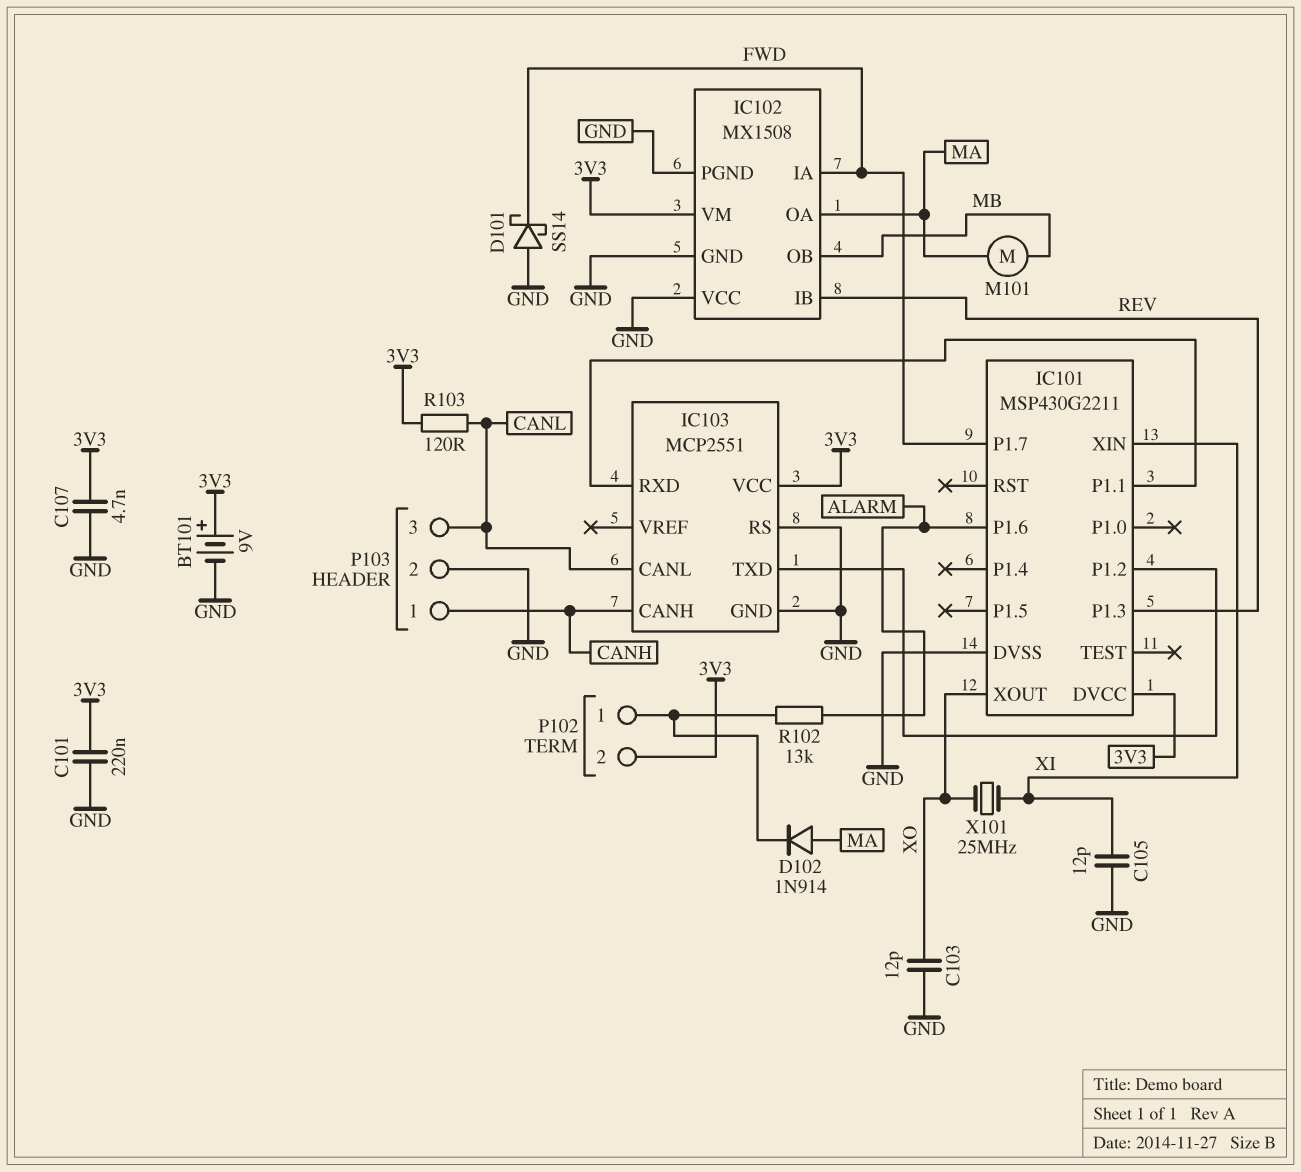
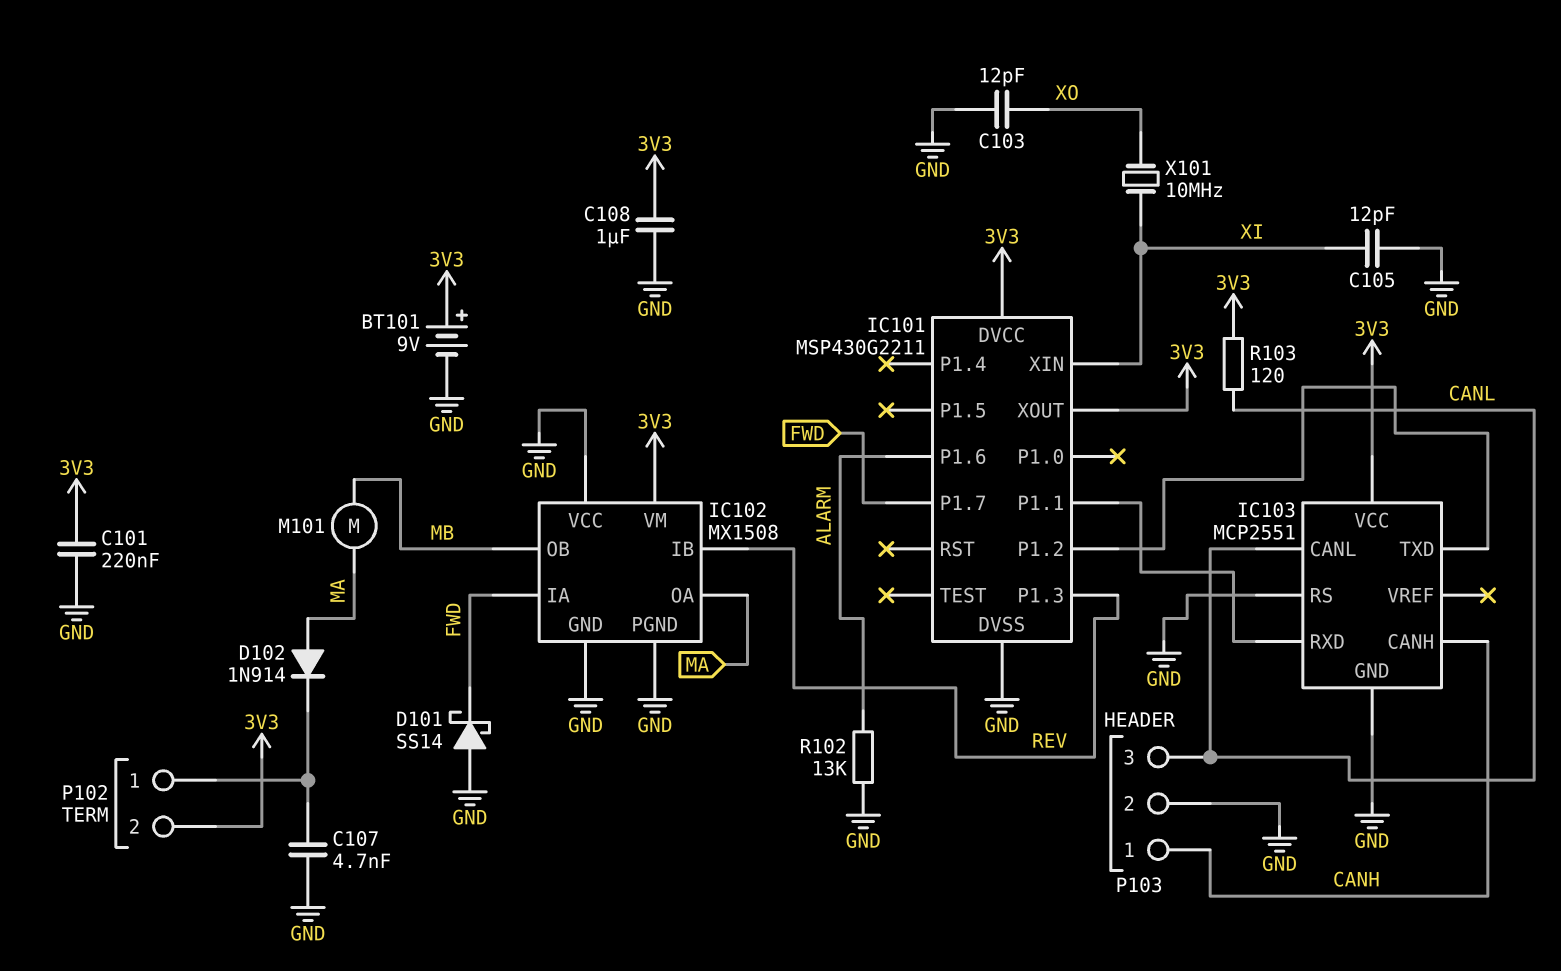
C107: 4.7nF (3V3, GND) -> 4.7nF (GND, P102/1)
C108: none -> 1uF (3V3, GND)
IC101 pin XOUT: XO -> 3V3
R102: 13k (ALARM, P102/1) -> 13k (ALARM, GND)
X101: 25MHz (XI, XO) -> 10MHz (XI, XO)

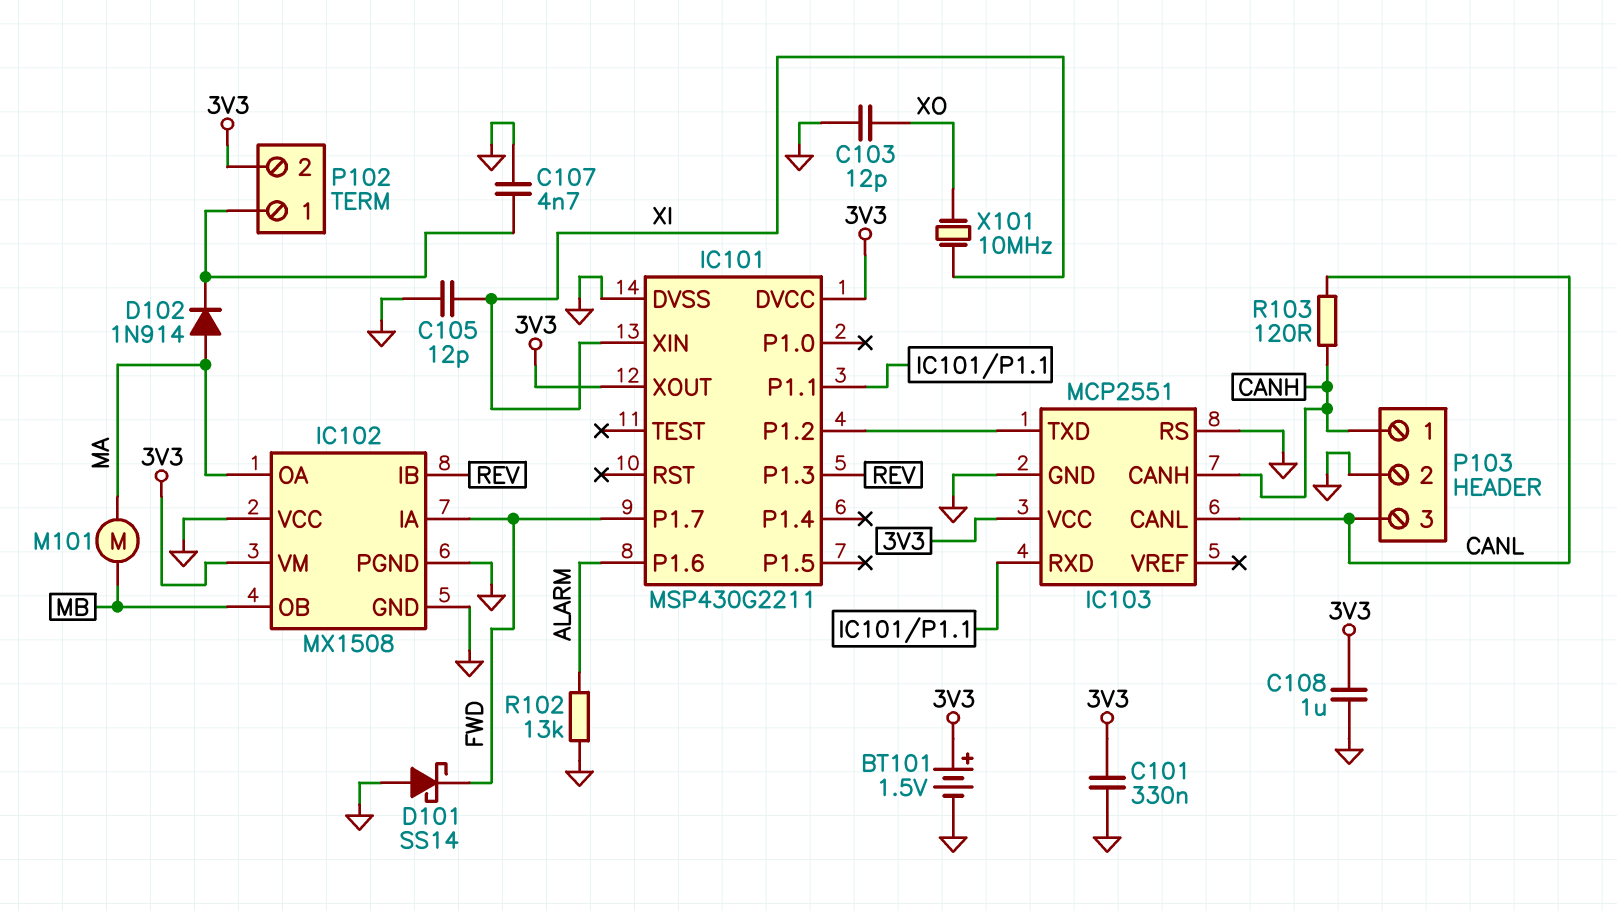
BT101: 9V (plus 3V3, minus GND) -> 1.5V (plus 3V3, minus GND)
C101: 220nF (3V3, GND) -> 330nF (3V3, GND)
R103: 120 (3V3, CANL) -> 120 (CANH, CANL)

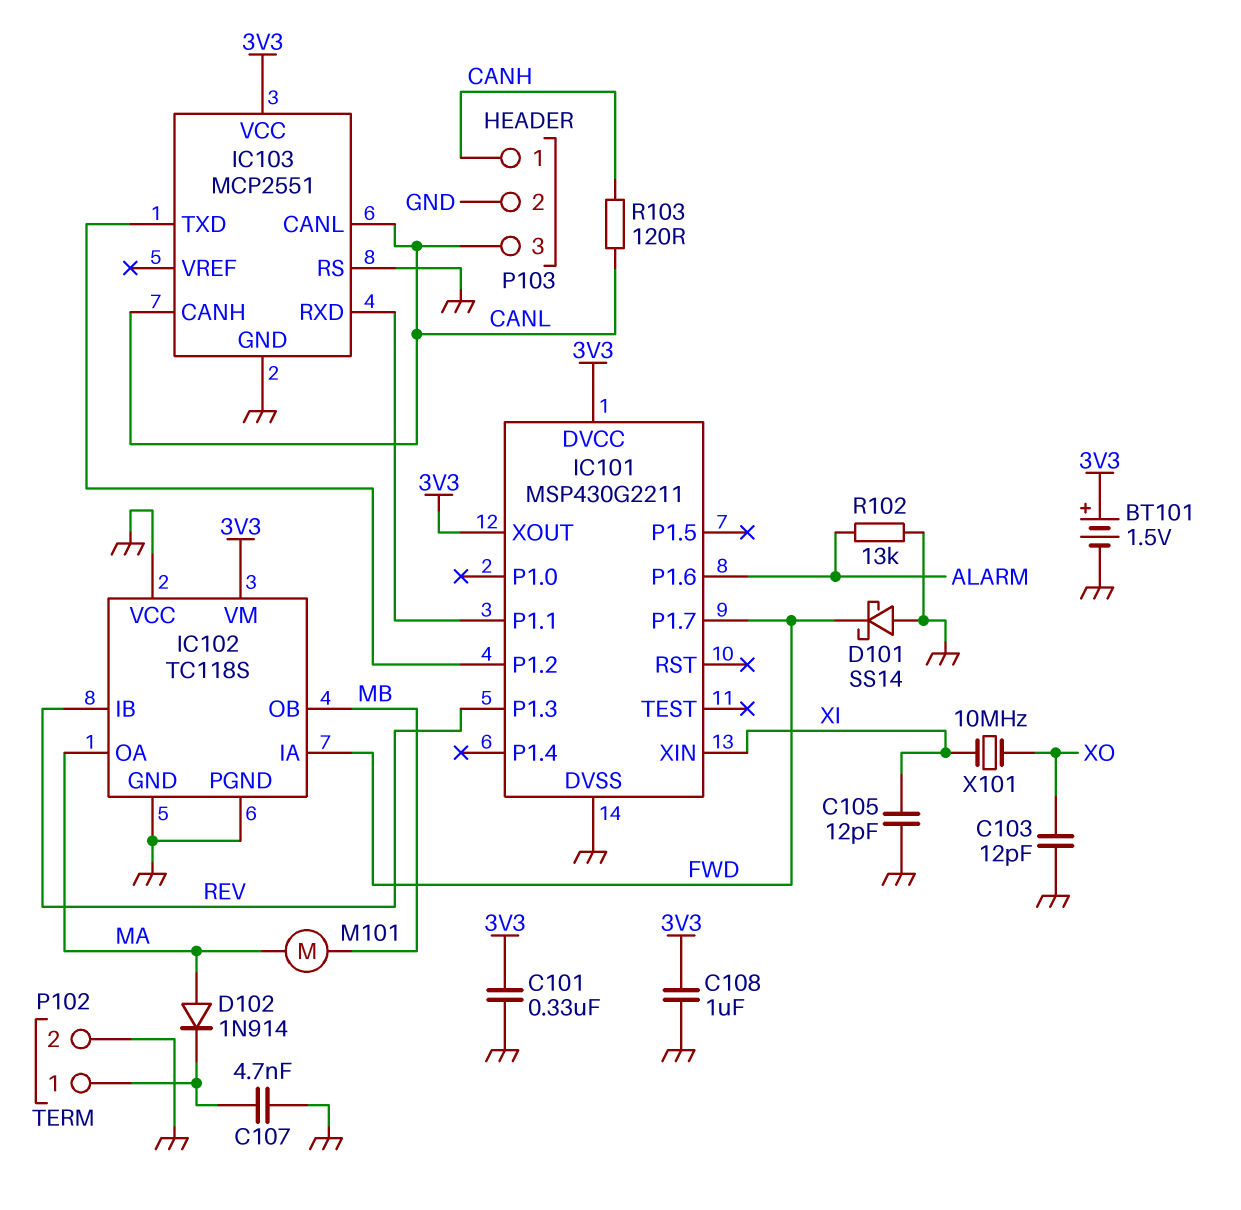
IC102: MX1508 -> TC118S
IC103 pin CANH: CANH -> CANL
P102 pin 2: 3V3 -> GND

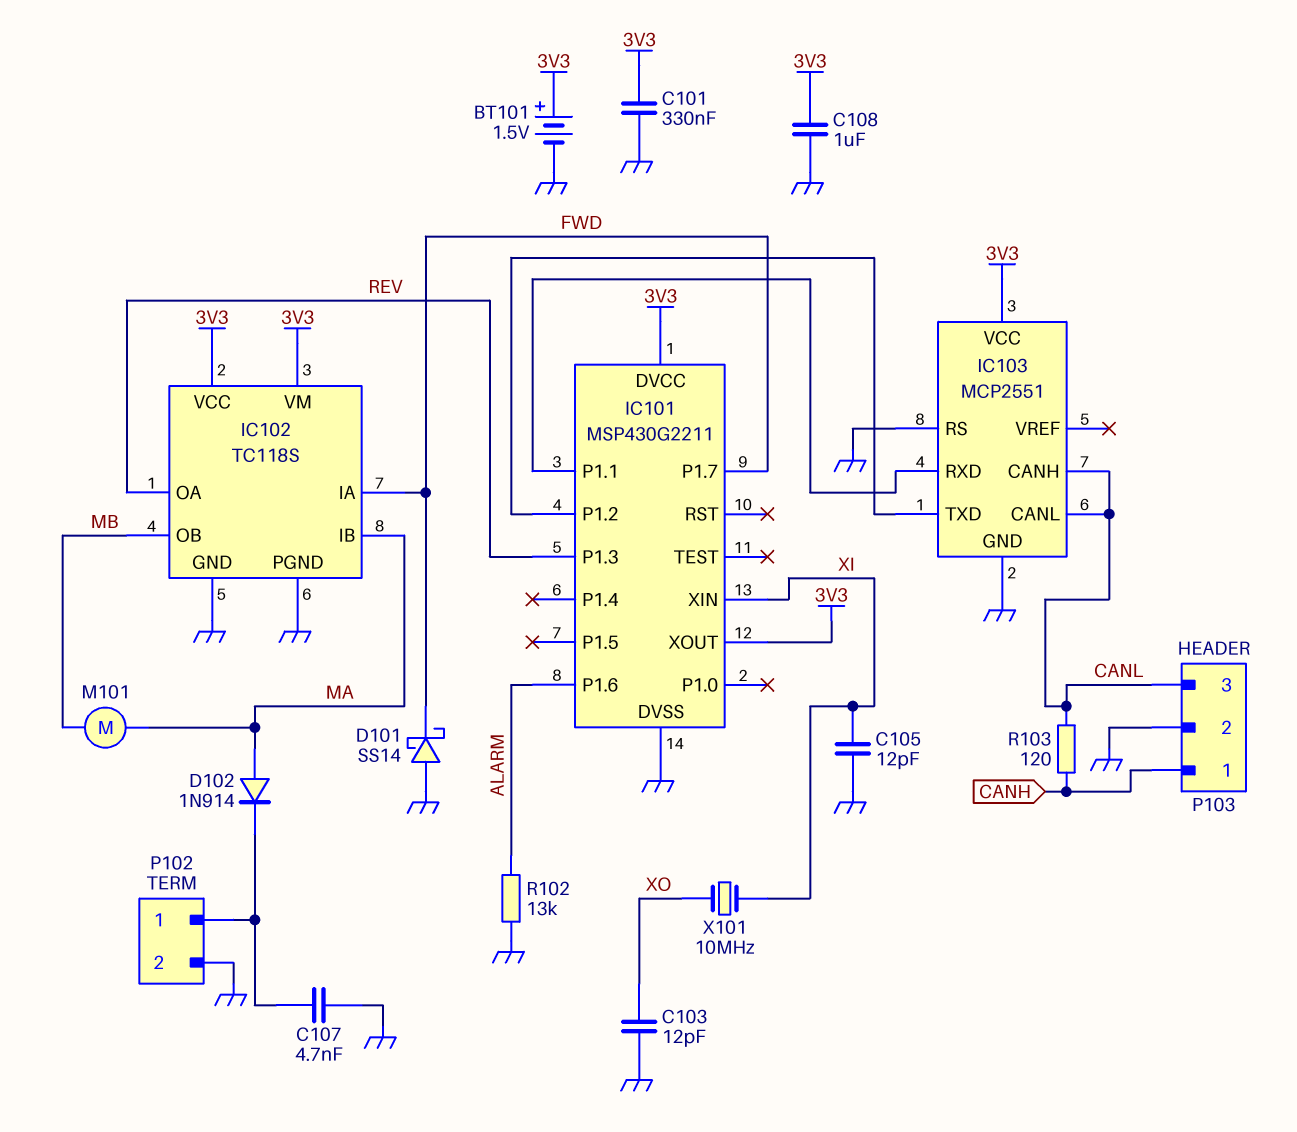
IC102 pin IB: REV -> MA
IC102 pin OA: MA -> REV
IC102 pin VCC: GND -> 3V3

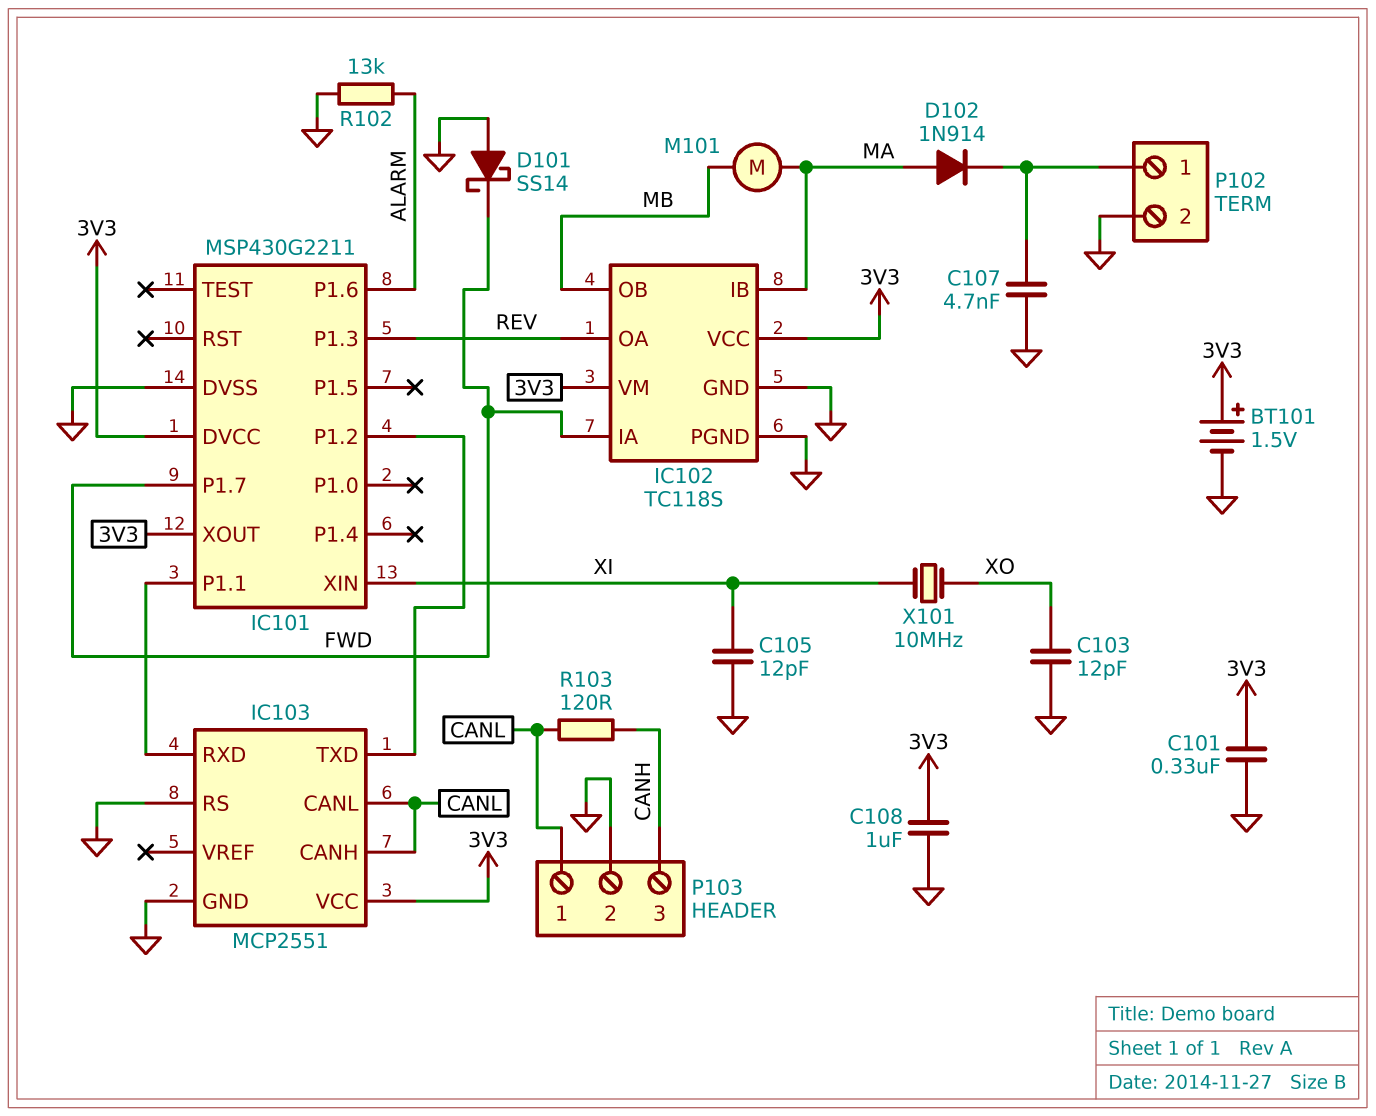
P103 pin 1: CANH -> CANL
P103 pin 3: CANL -> CANH

